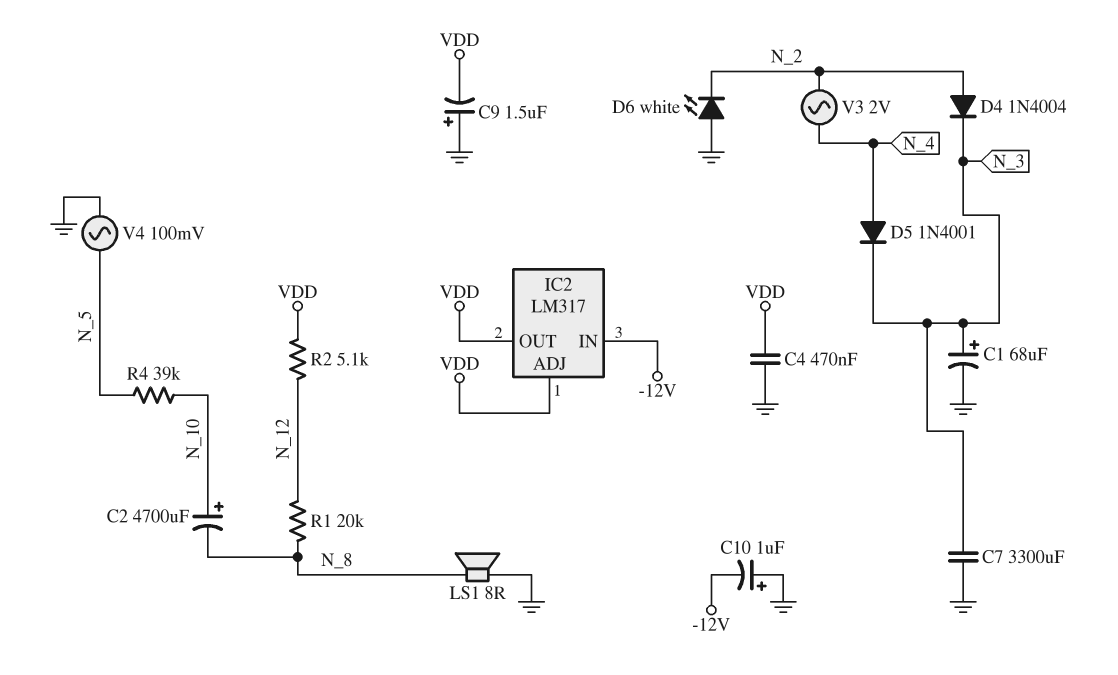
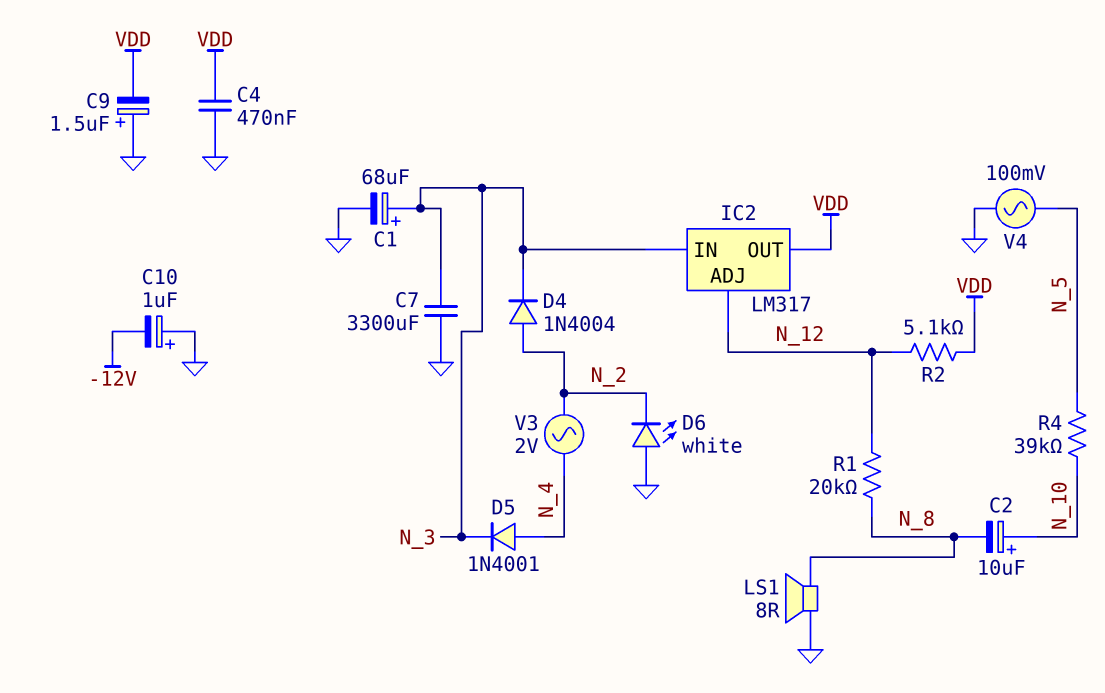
C2: 4700uF (plus N_10, minus N_8) -> 10uF (plus N_10, minus N_8)
IC2 pin ADJ: VDD -> N_12
IC2 pin IN: -12V -> N_3

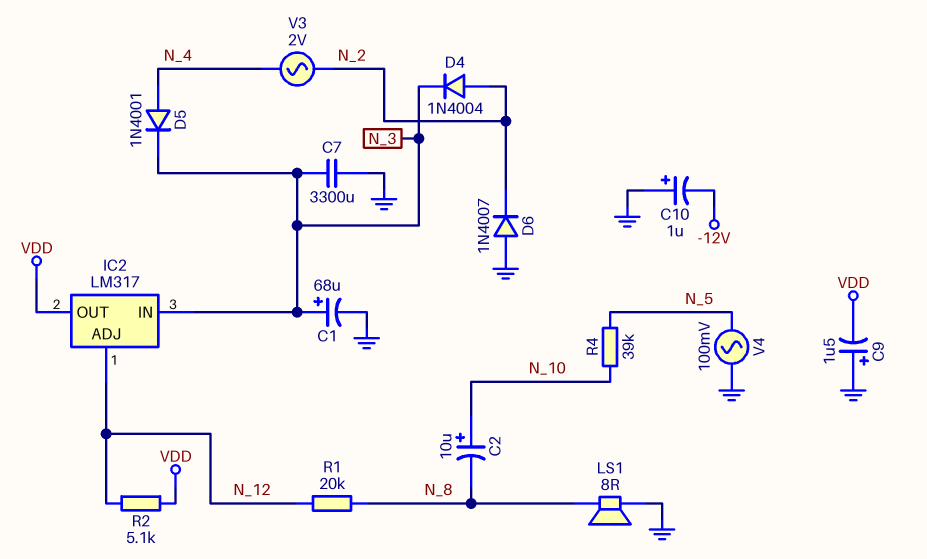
C4: 470nF (GND, VDD) -> none
D6: LED white (A GND, K N_2) -> diode 1N4007 (A GND, K N_2)

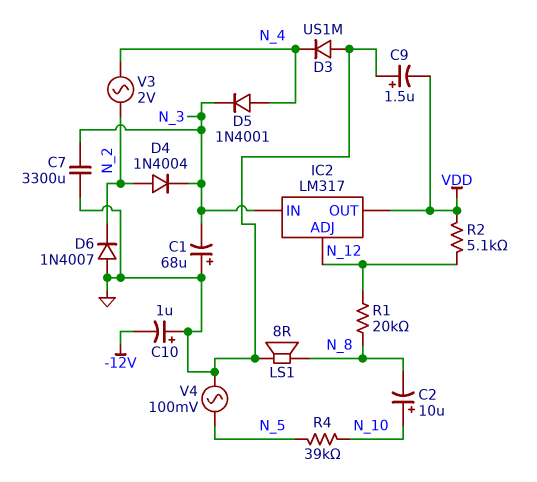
C1: 68uF (plus N_3, minus GND) -> 68uF (plus GND, minus N_3)
D3: none -> diode US1M (A GND, K N_4)

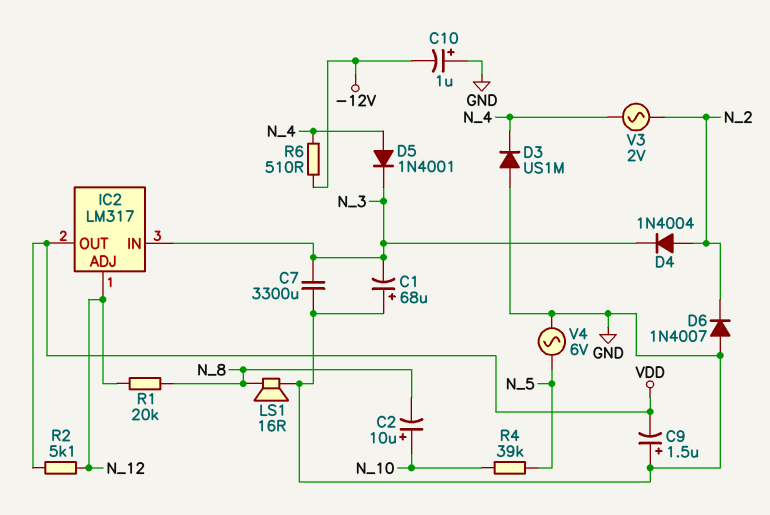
LS1: speaker 8R (GND, N_8) -> speaker 16R (GND, N_8)
R6: none -> 510 (-12V, N_4)
V4: AC 100mV (GND, N_5) -> AC 6V (GND, N_5)

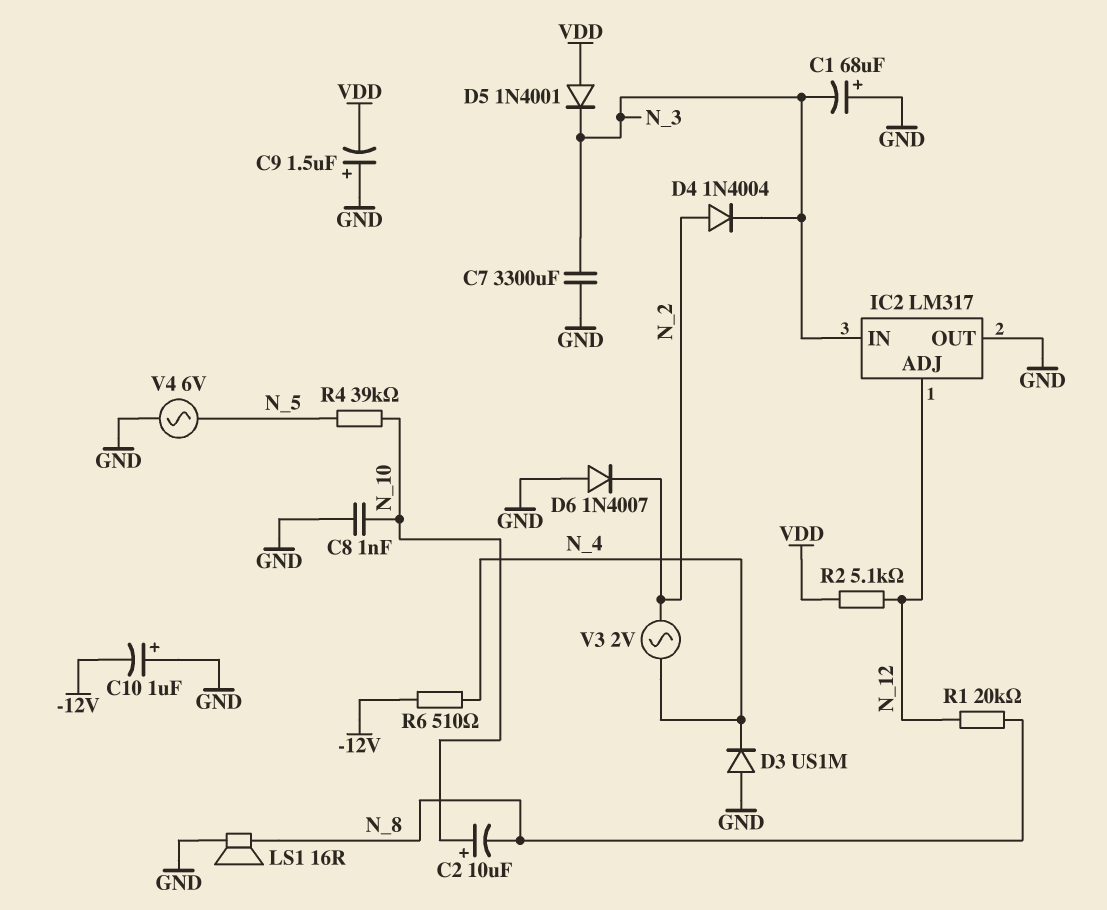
C8: none -> 1nF (GND, N_10)
D5: diode 1N4001 (A N_4, K N_3) -> diode 1N4001 (A VDD, K N_3)
IC2 pin OUT: VDD -> GND

